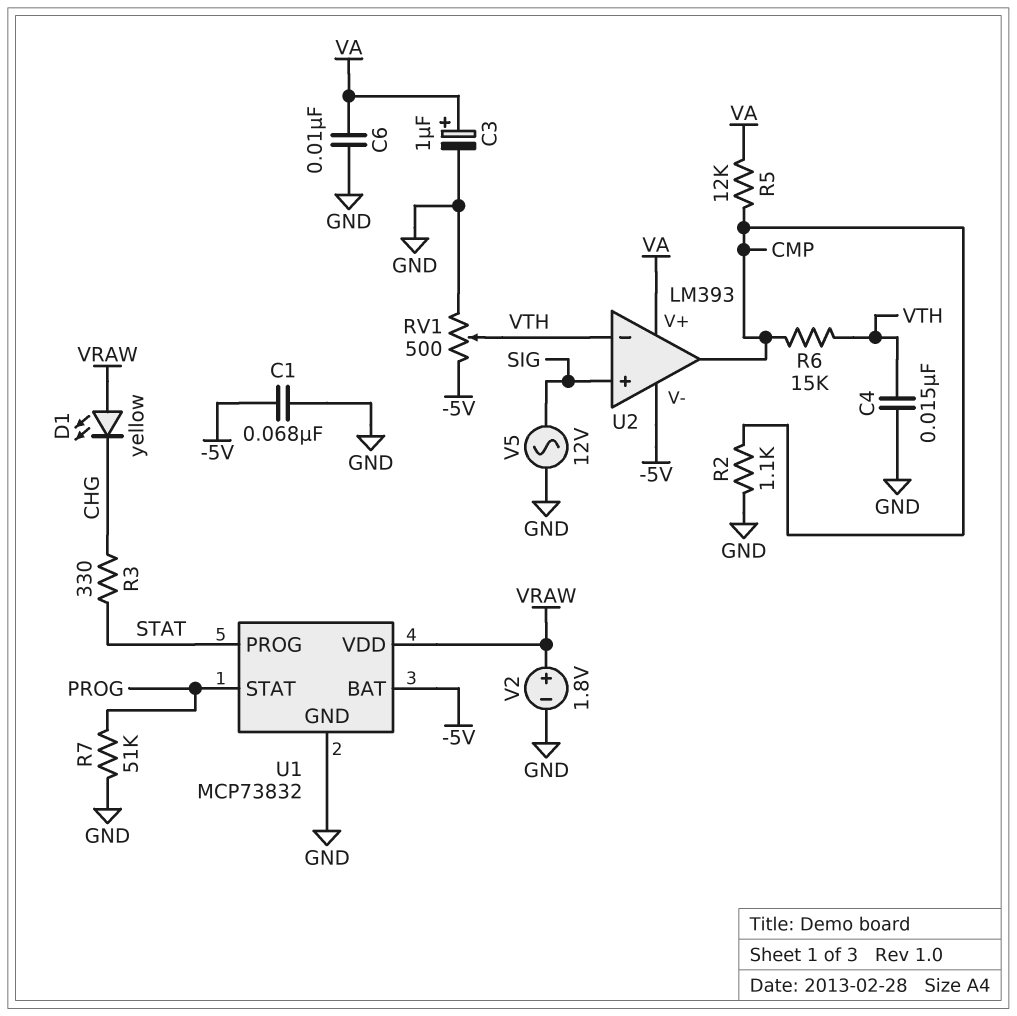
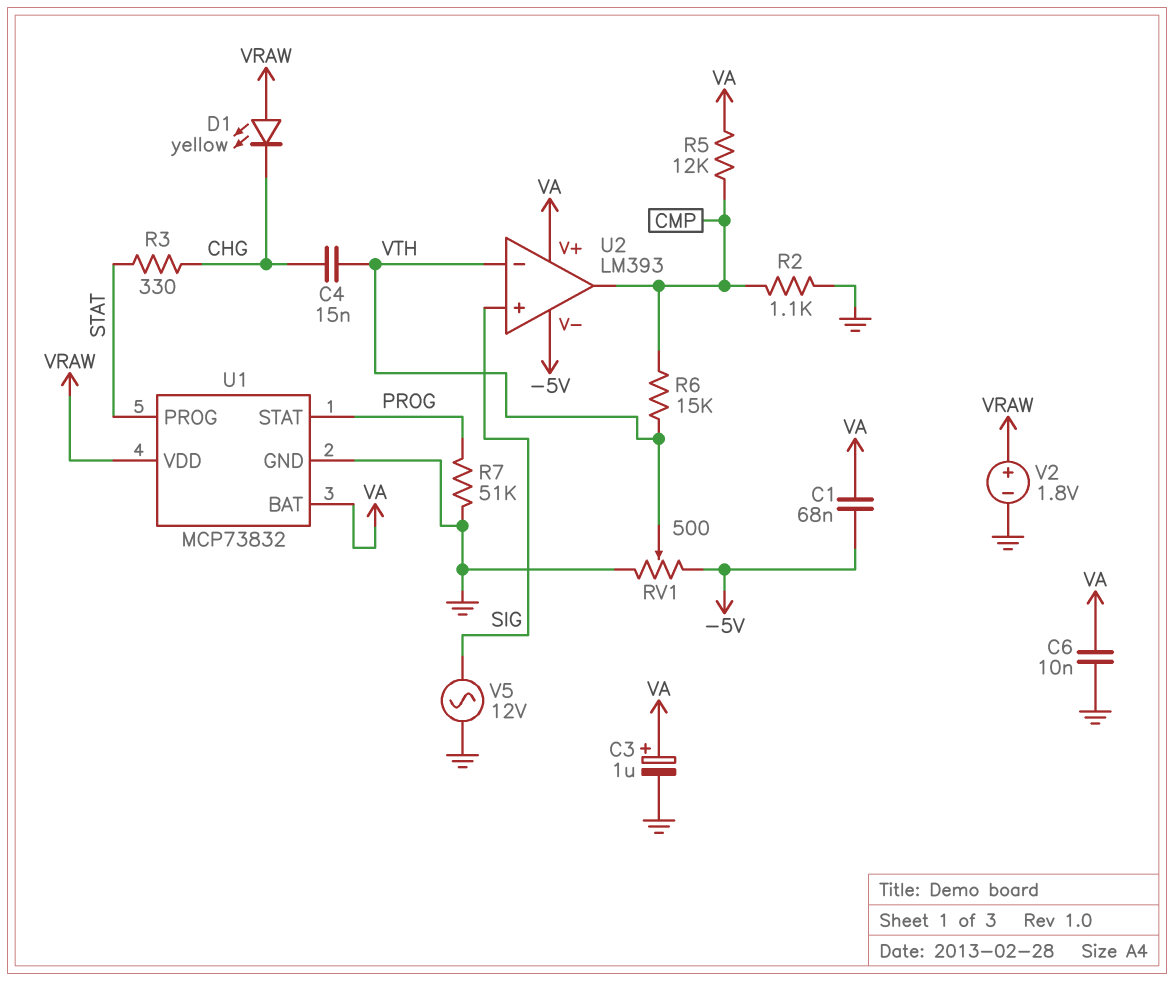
C1: 68nF (-5V, GND) -> 68nF (-5V, VA)
C4: 15nF (GND, VTH) -> 15nF (CHG, VTH)
U1 pin BAT: -5V -> VA

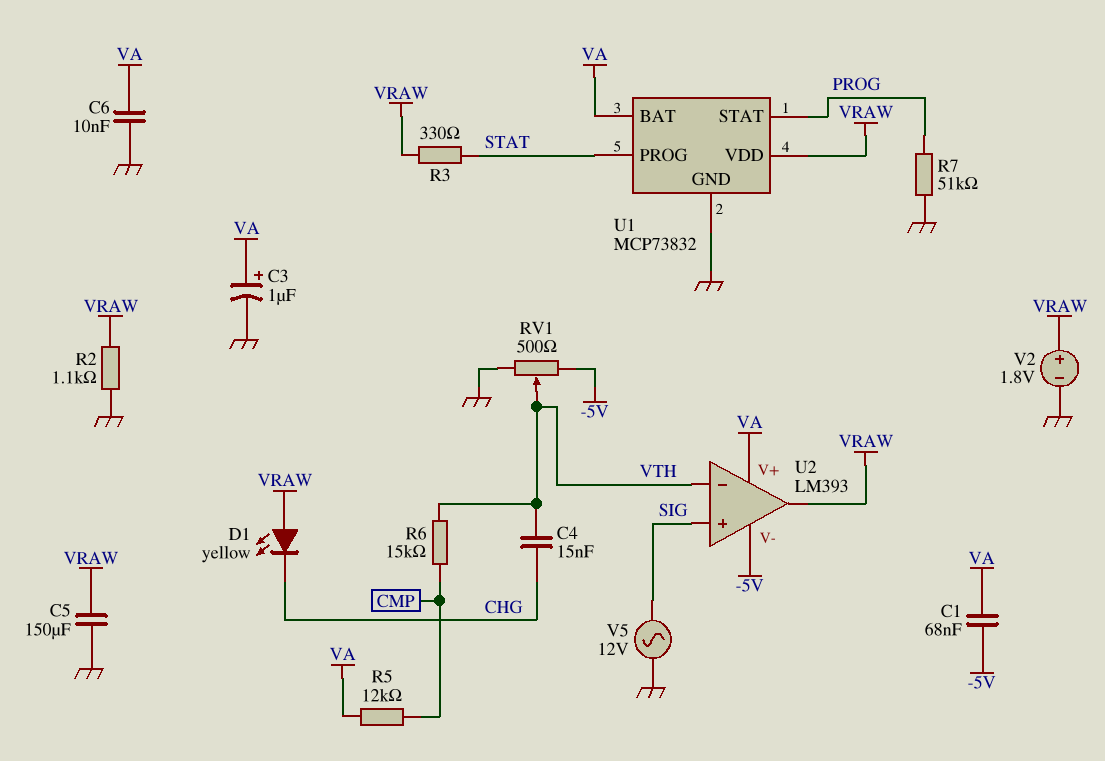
C5: none -> 150uF (GND, VRAW)
R2: 1.1k (CMP, GND) -> 1.1k (GND, VRAW)
R3: 330 (CHG, STAT) -> 330 (STAT, VRAW)
U2 pin out: CMP -> VRAW

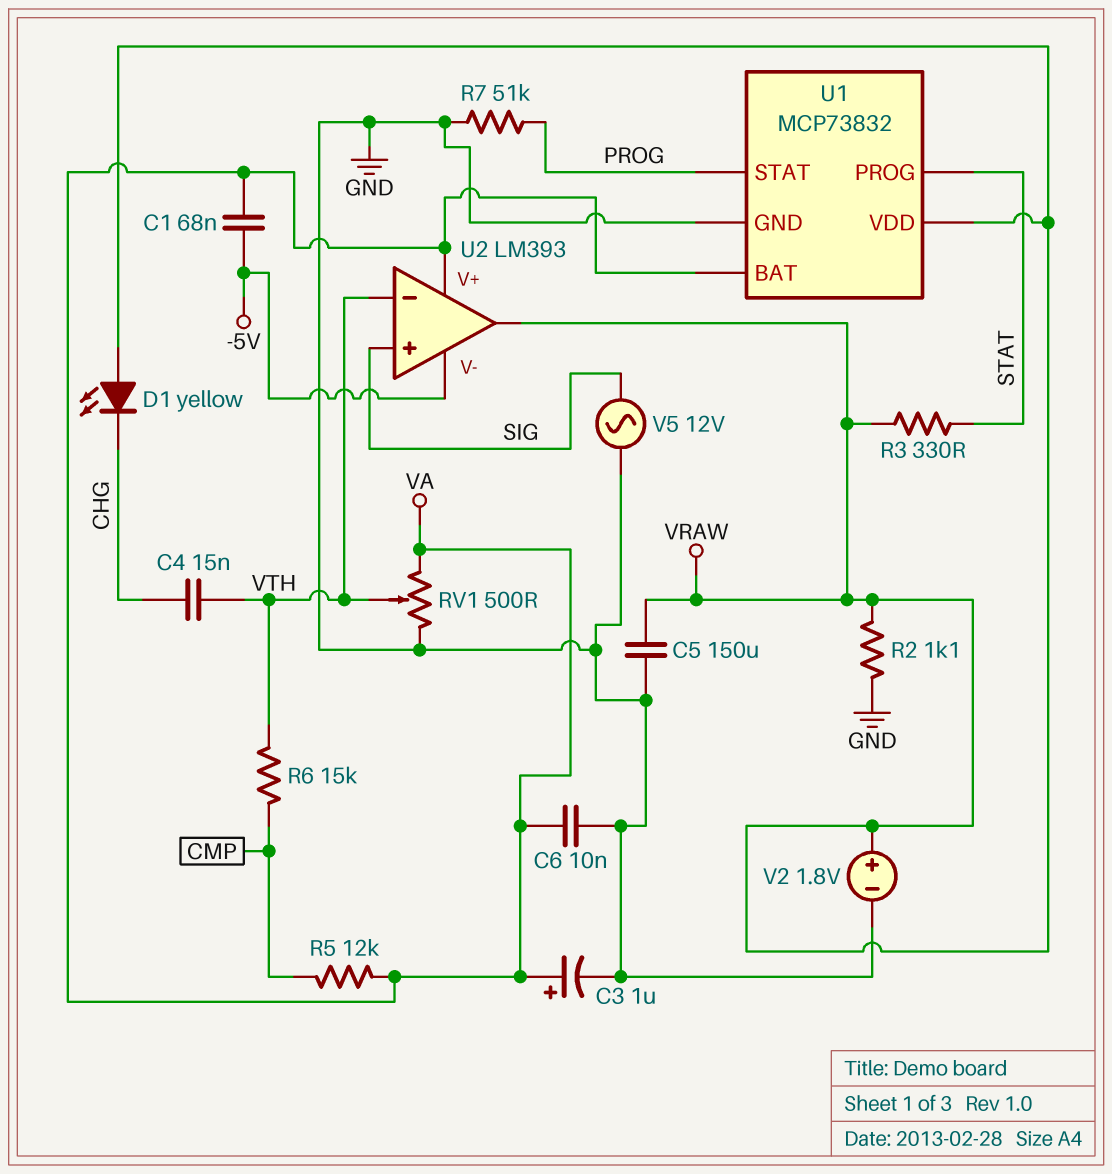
RV1: 500 (-5V, GND, wiper VTH) -> 500 (GND, VA, wiper VTH)

